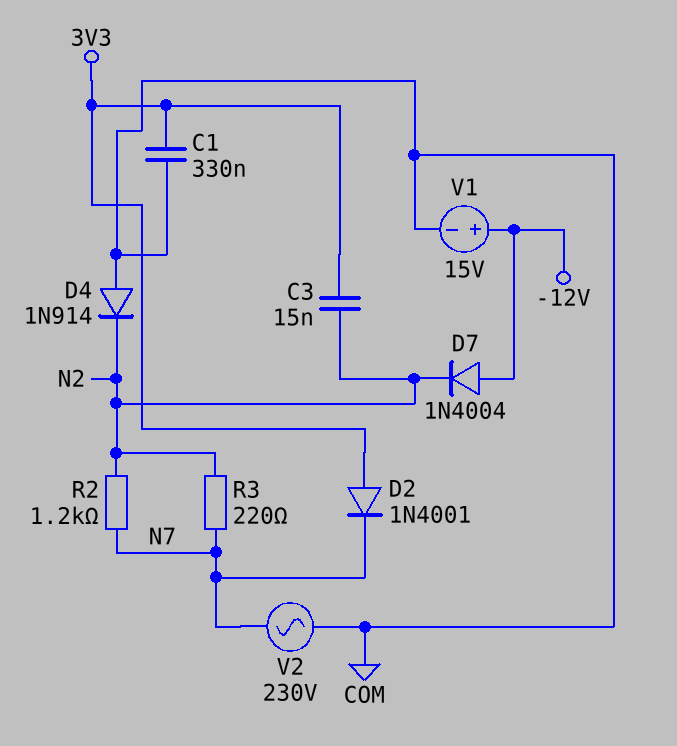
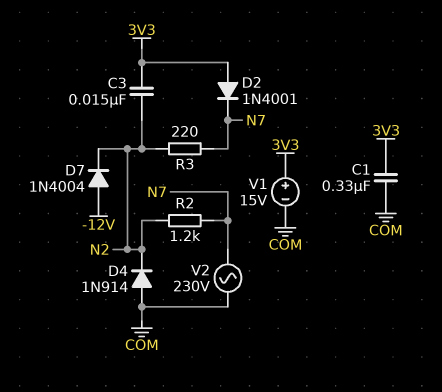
V1: 15V (plus -12V, minus COM) -> 15V (plus 3V3, minus COM)

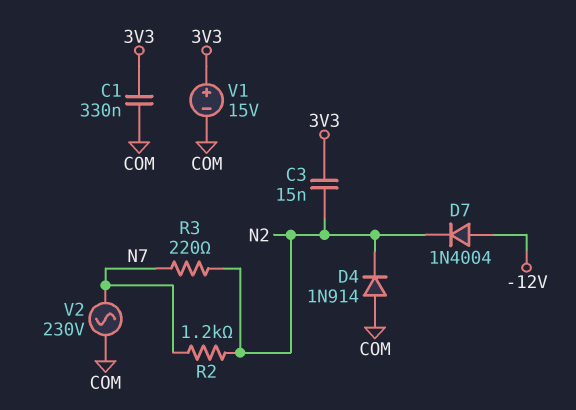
D2: diode 1N4001 (A 3V3, K N7) -> none

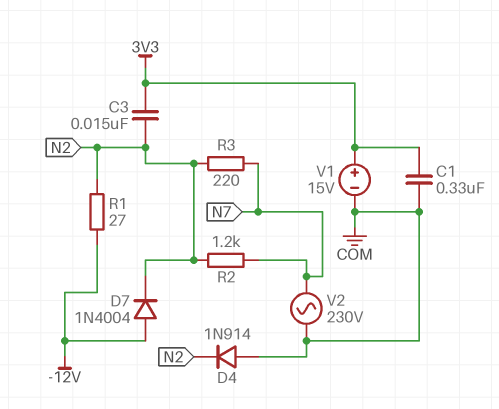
R1: none -> 27 (-12V, N2)

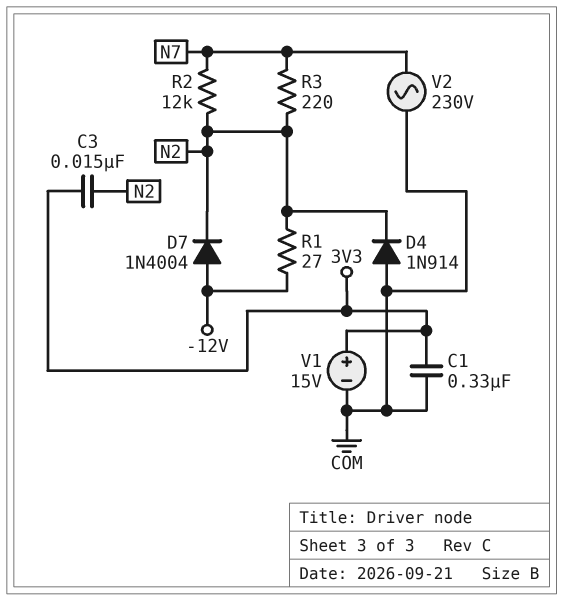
R2: 1.2k (N2, N7) -> 12k (N2, N7)

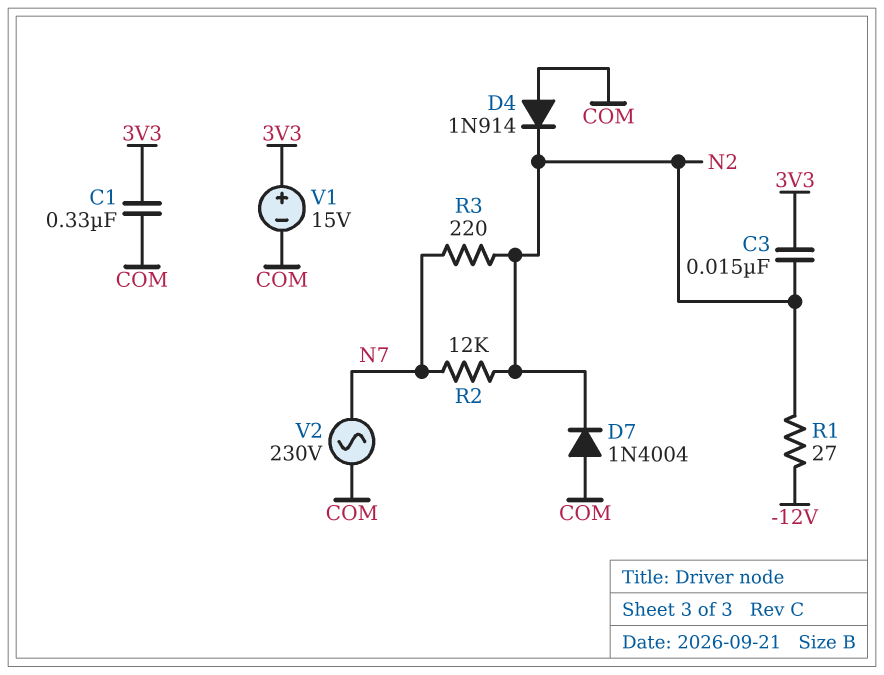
D7: diode 1N4004 (A -12V, K N2) -> diode 1N4004 (A COM, K N2)

